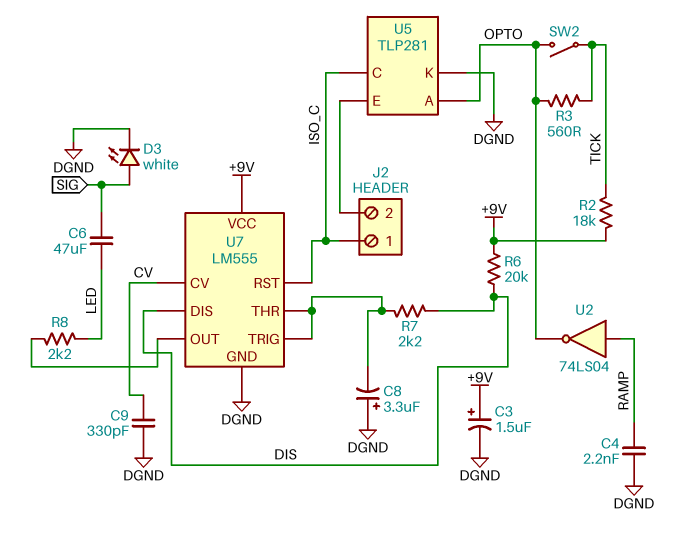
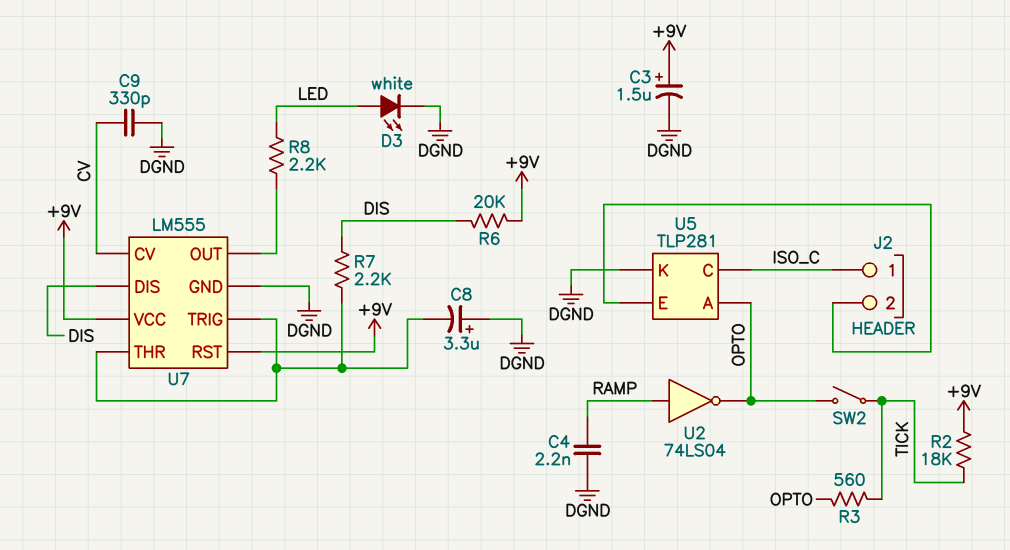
C6: 47uF (LED, SIG) -> none
D3: LED white (A SIG, K DGND) -> LED white (A LED, K DGND)
U7 pin RST: ISO_C -> +9V

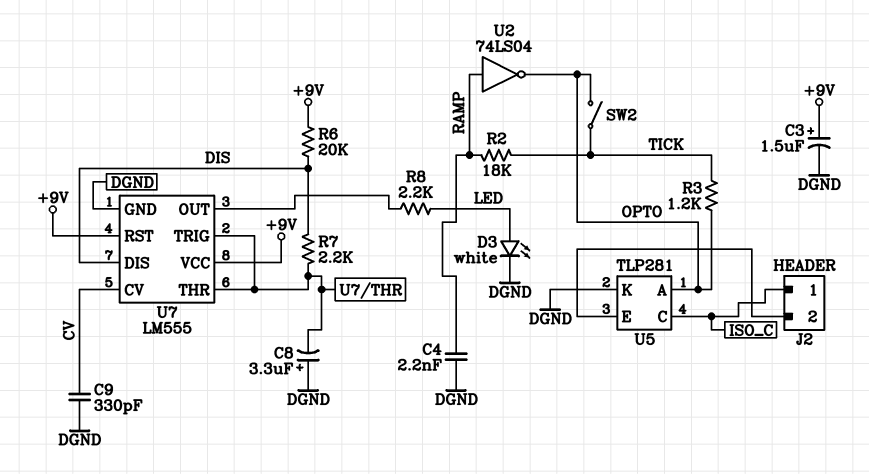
R2: 18k (+9V, TICK) -> 18k (RAMP, TICK)
R3: 560 (OPTO, TICK) -> 1.2k (OPTO, TICK)

